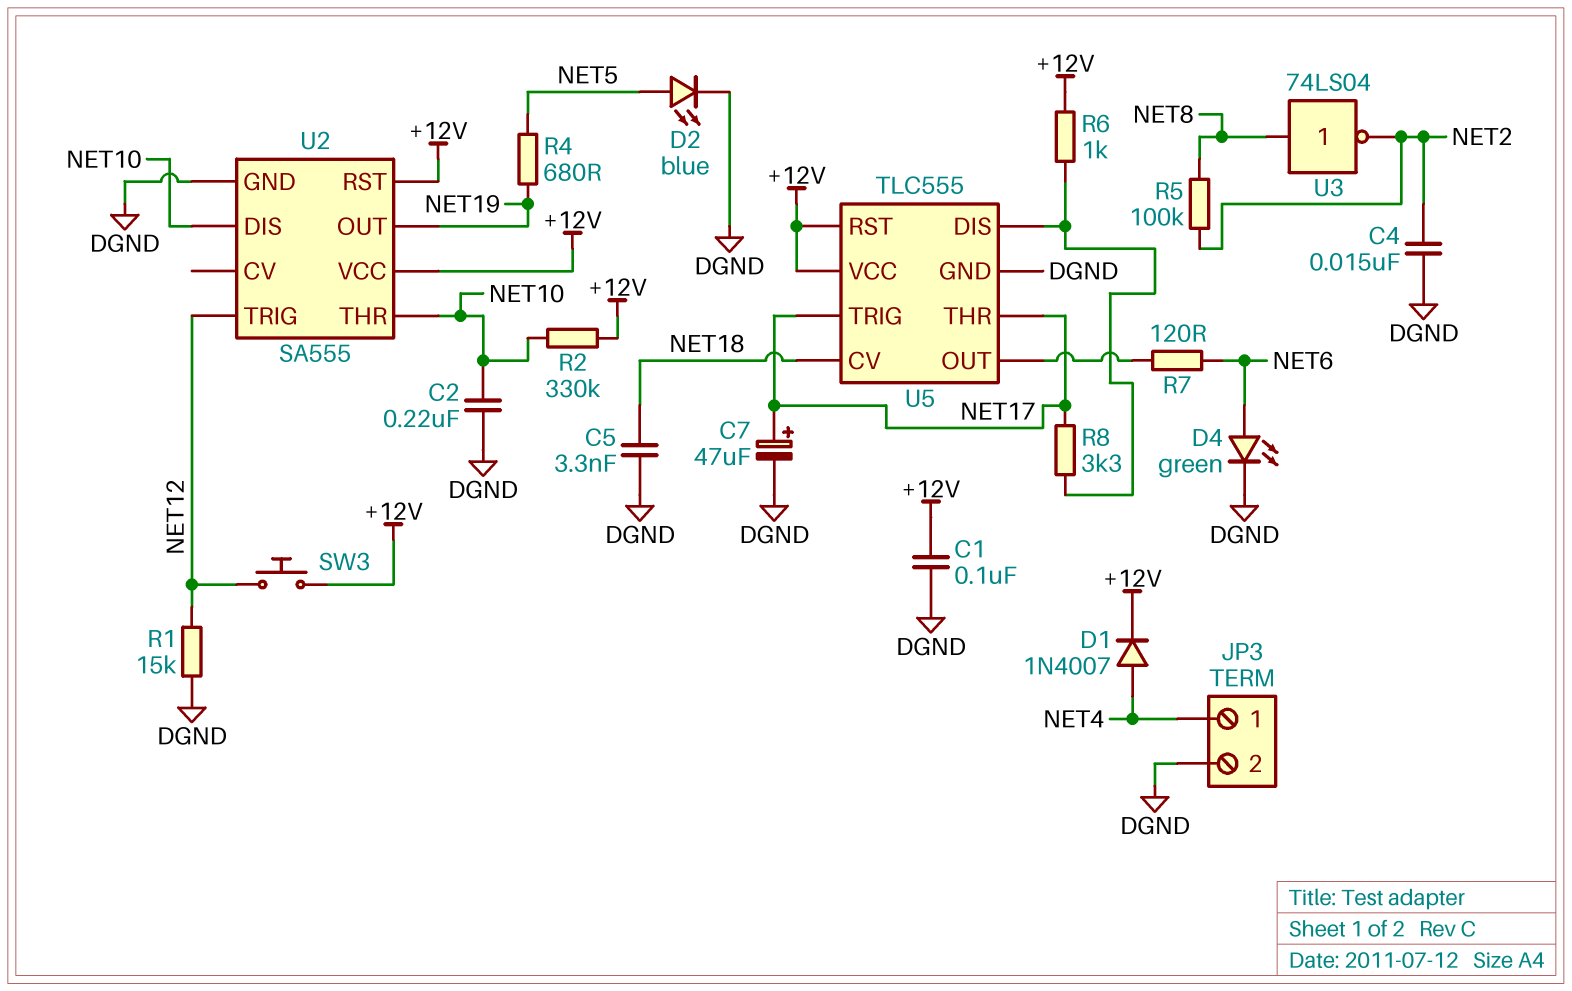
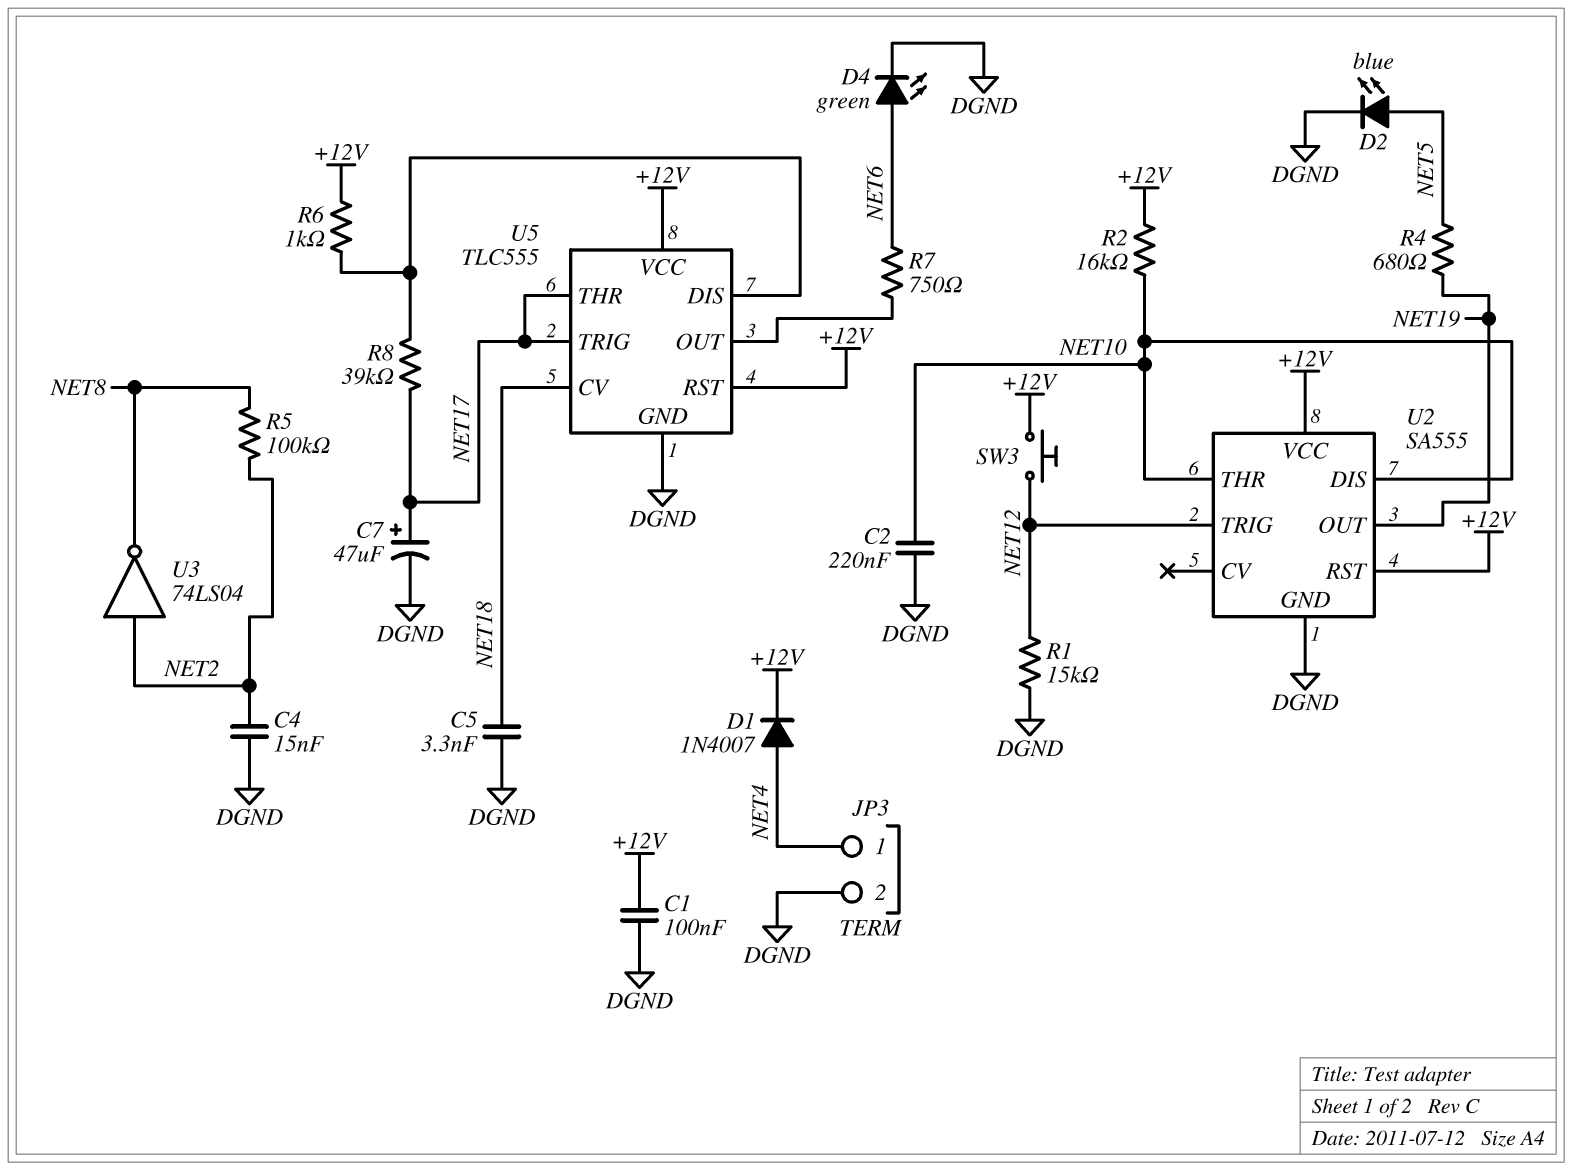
R2: 330k (+12V, NET10) -> 16k (+12V, NET10)
R7: 120 (NET6, U5/OUT) -> 750 (NET6, U5/OUT)
R8: 3.3k (NET17, U5/DIS) -> 39k (NET17, U5/DIS)
U3: NOT 74LS04 (in NET8, out NET2) -> NOT 74LS04 (in NET2, out NET8)

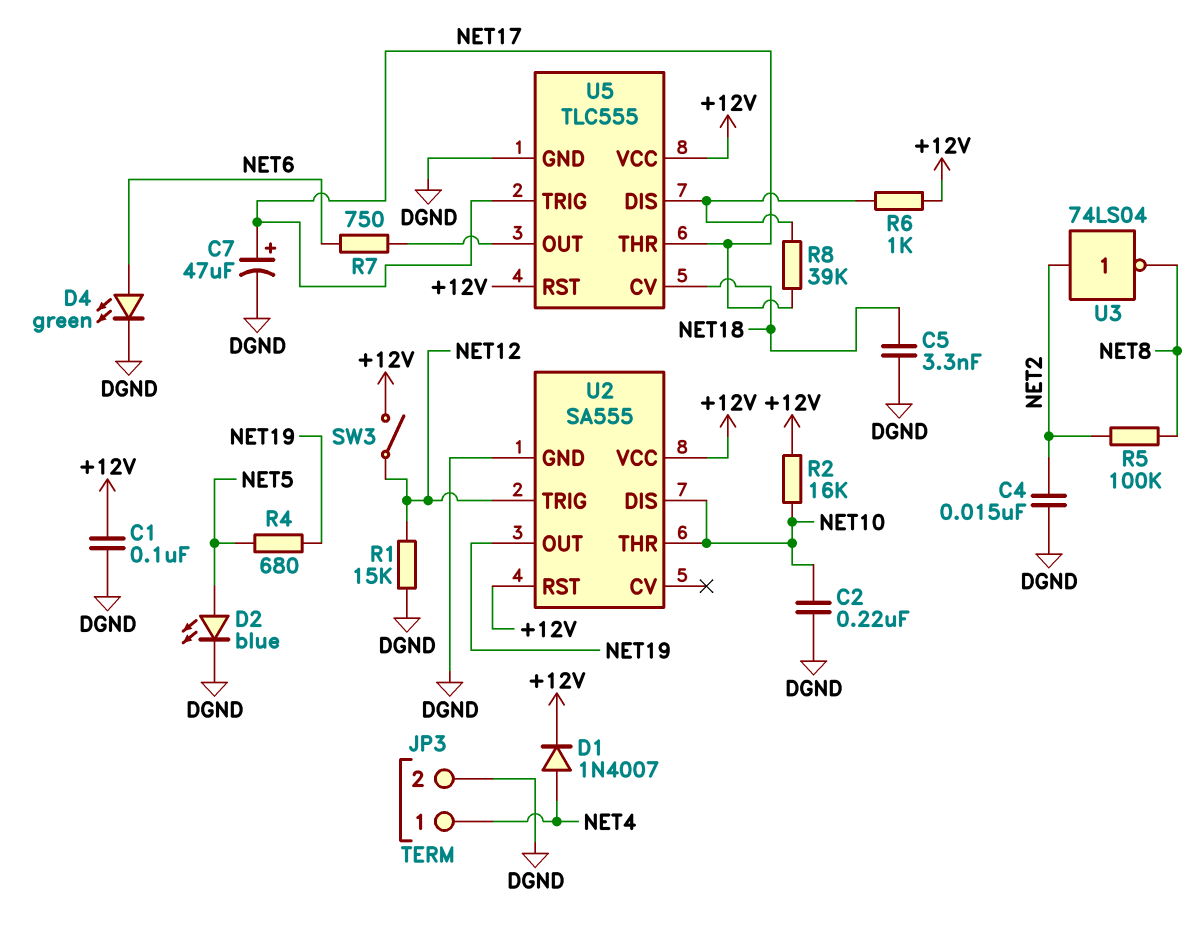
SW3: button (+12V, NET12) -> switch (+12V, NET12)

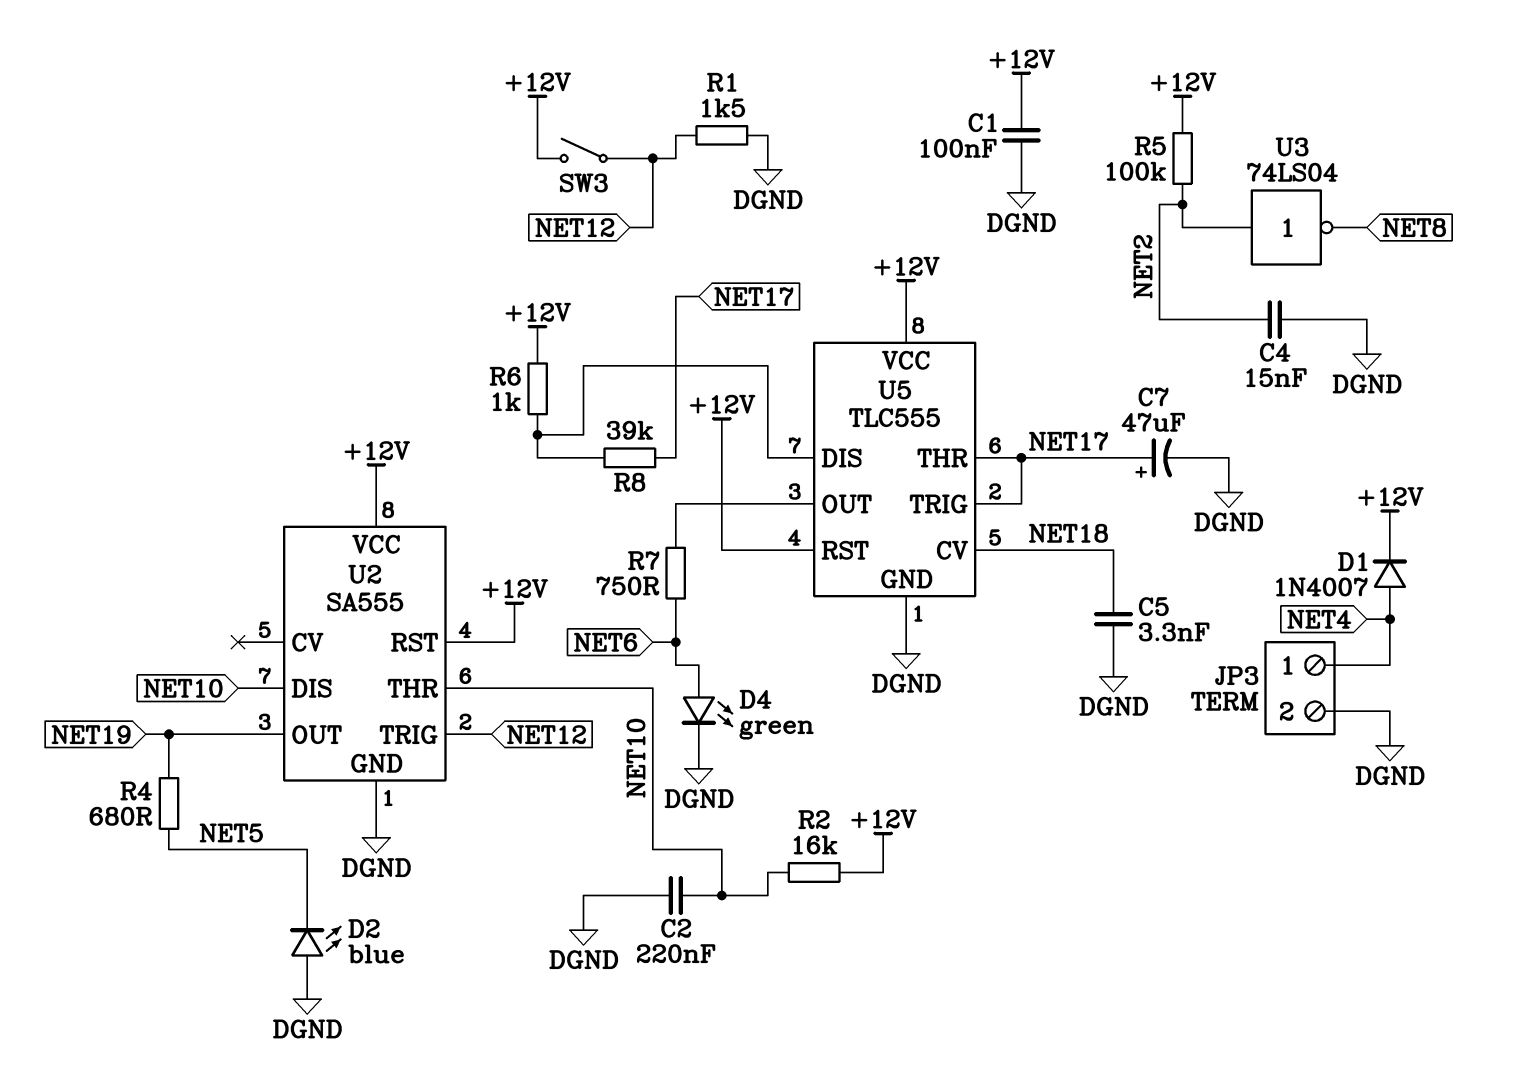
D2: LED blue (A NET5, K DGND) -> LED blue (A DGND, K NET5)
R1: 15k (DGND, NET12) -> 1.5k (DGND, NET12)
R5: 100k (NET2, NET8) -> 100k (+12V, NET2)

